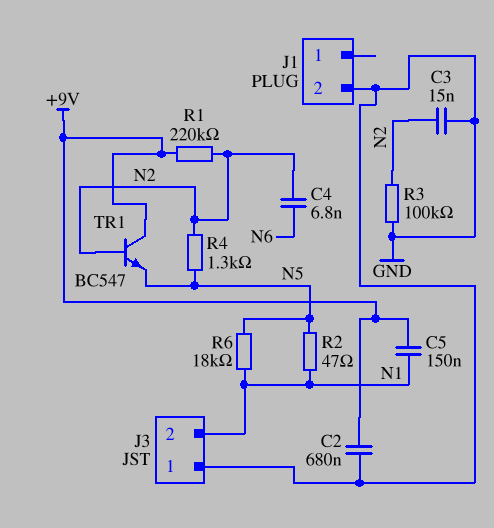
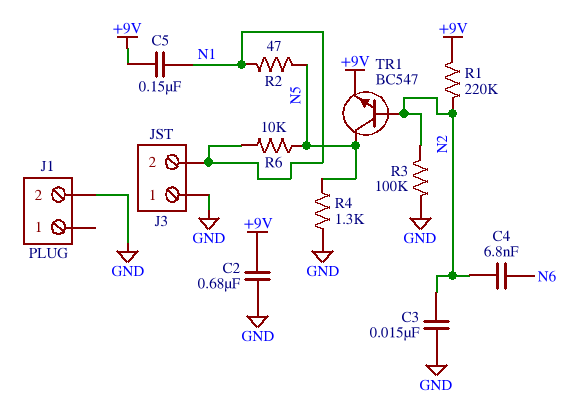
R4: 1.3k (N2, N5) -> 1.3k (GND, N5)
R6: 18k (N1, N5) -> 10k (N1, N5)
TR1: NPN BC547 (B N2, C +9V, E N5) -> NPN BC547 (B N2, C N5, E +9V)

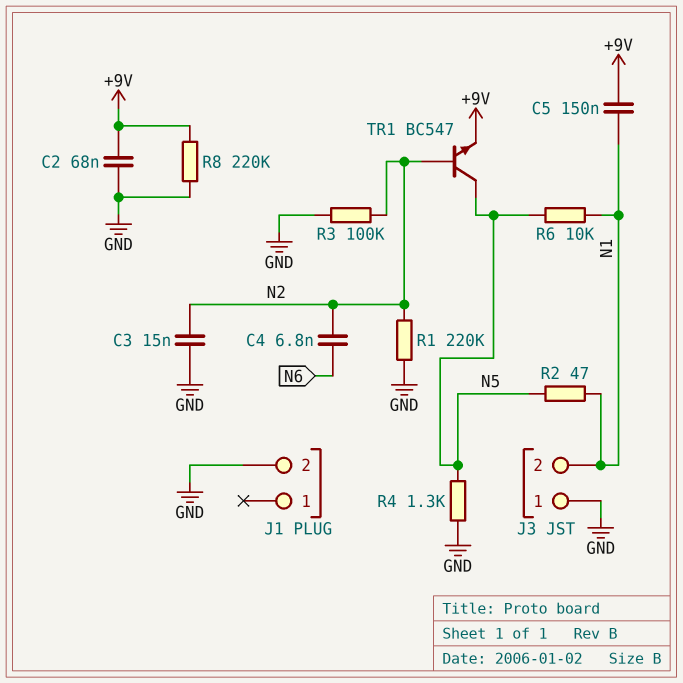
C2: 680nF (+9V, GND) -> 68nF (+9V, GND)
R1: 220k (+9V, N2) -> 220k (GND, N2)
R8: none -> 220k (+9V, GND)

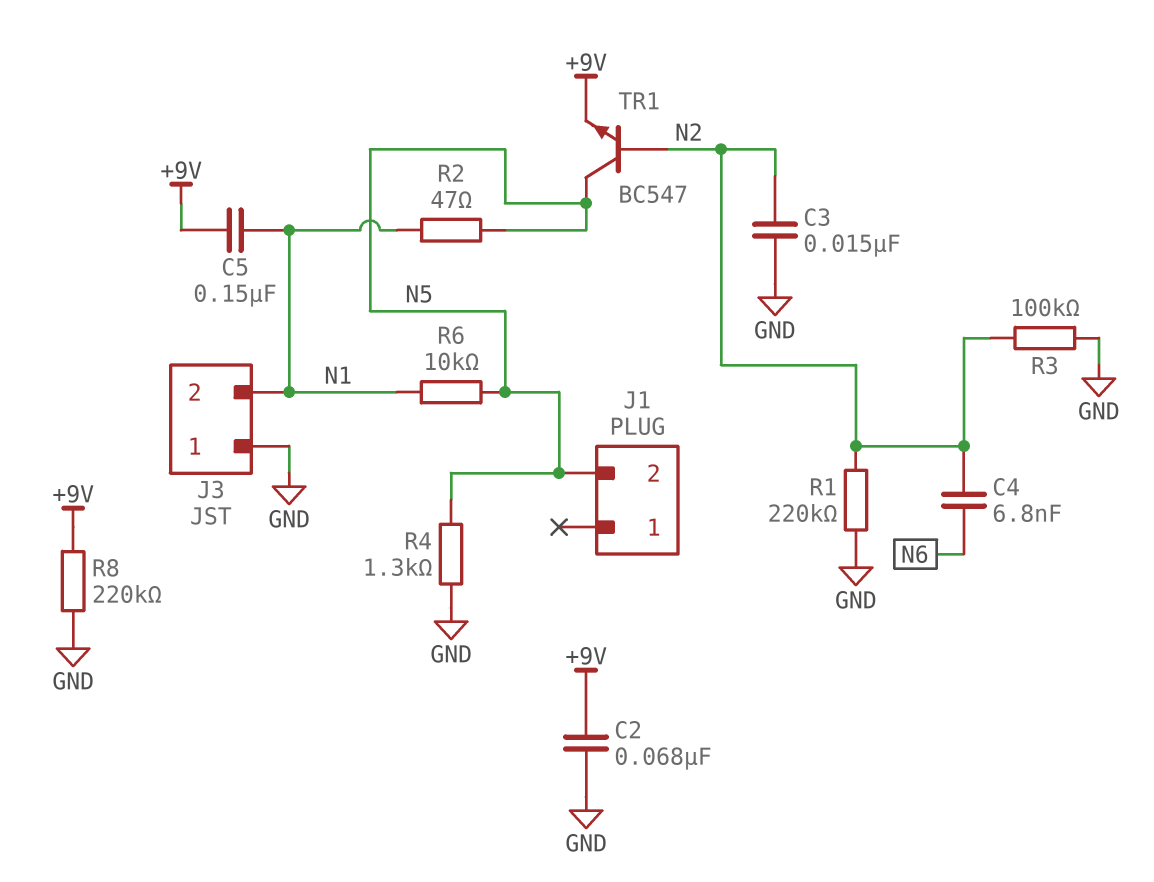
J1 pin 2: GND -> N5

